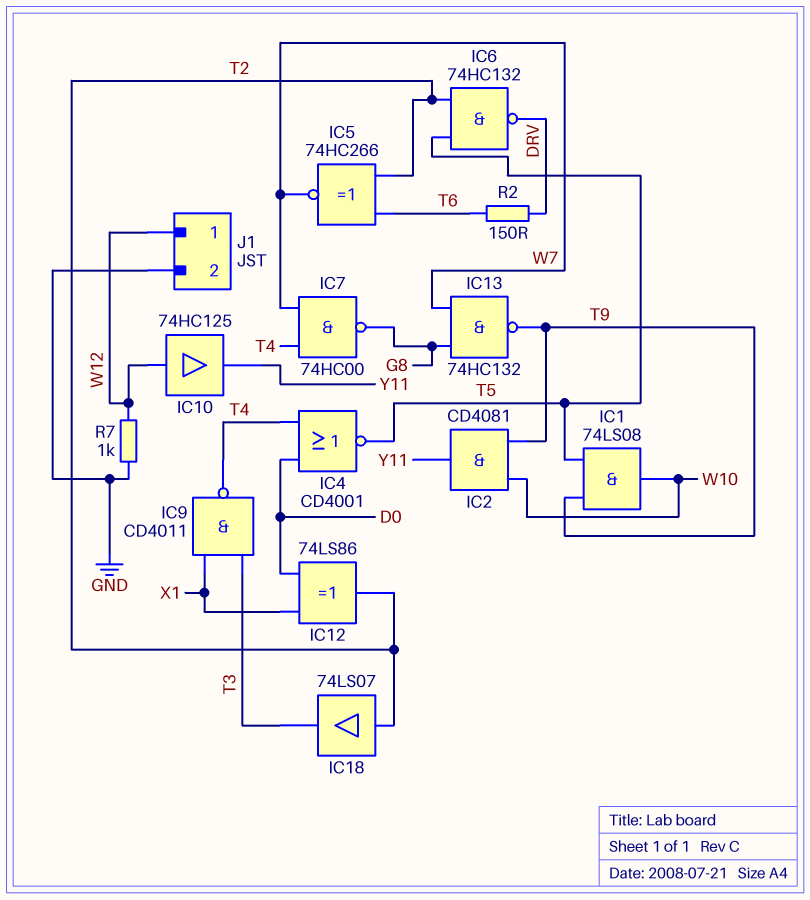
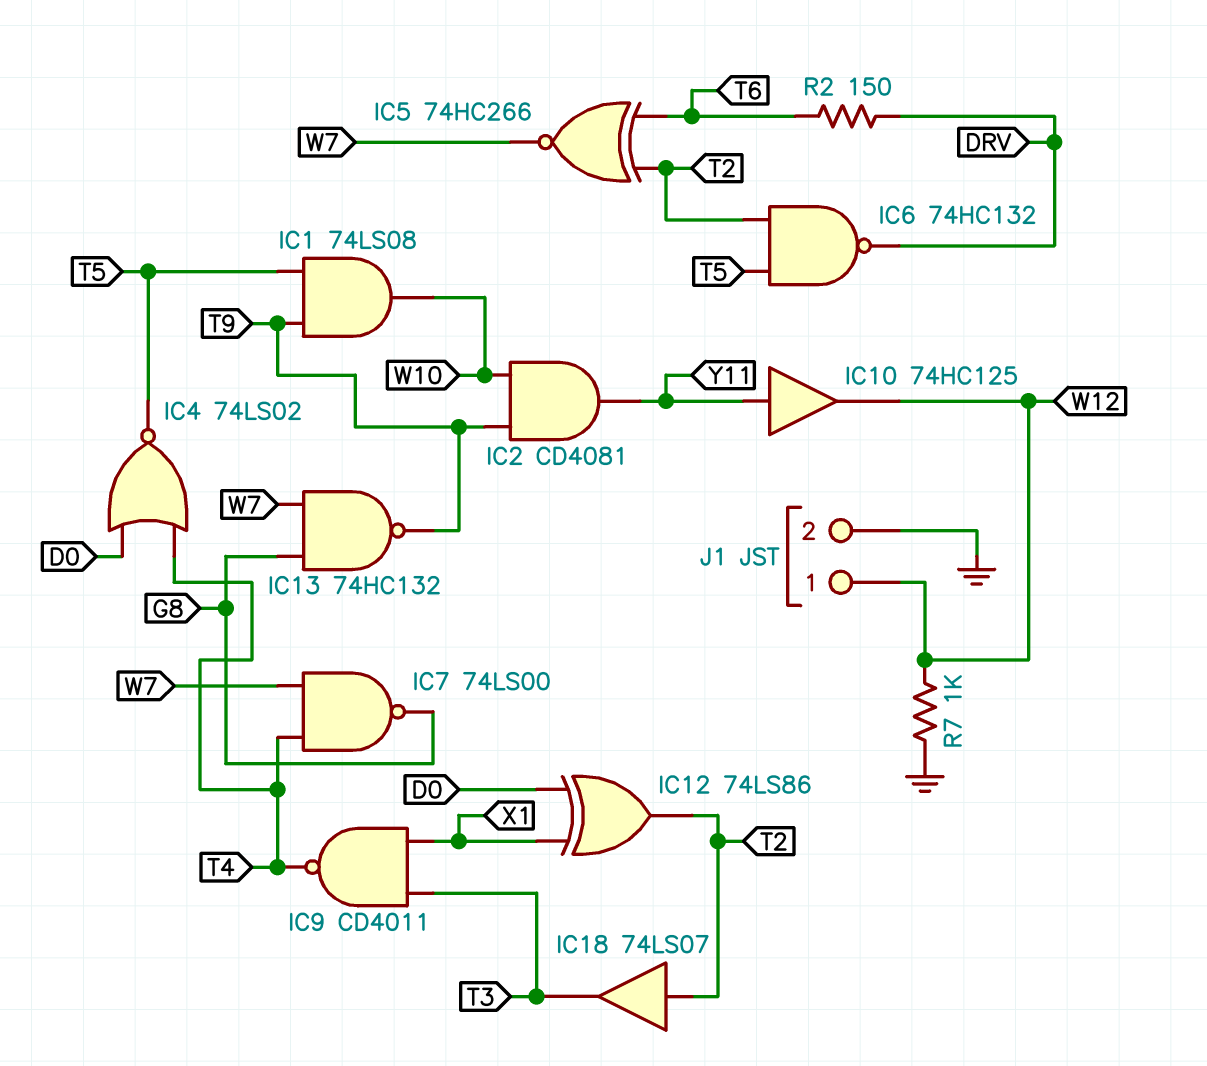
IC4: NOR CD4001 (in D0, in T4, out T5) -> NOR 74LS02 (in D0, in T4, out T5)
IC7: NAND 74HC00 (in T4, in W7, out G8) -> NAND 74LS00 (in T4, in W7, out G8)
IC10: buffer 74HC125 (in W12, out Y11) -> buffer 74HC125 (in Y11, out W12)

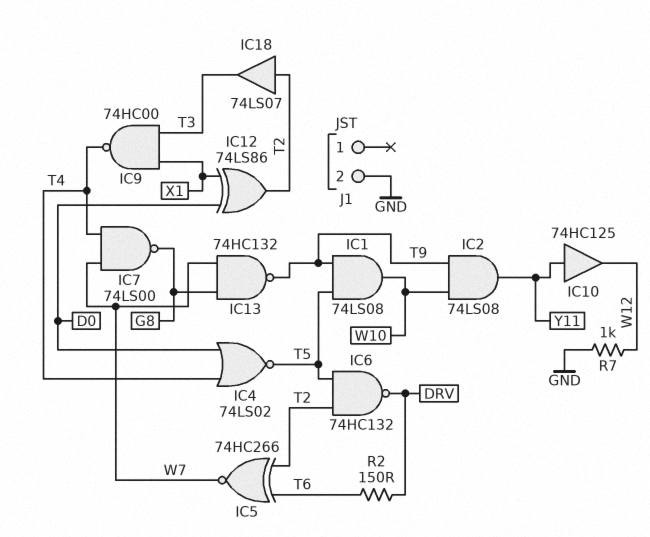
IC2: AND CD4081 (in T9, in W10, out Y11) -> AND 74LS08 (in T9, in W10, out Y11)
IC9: NAND CD4011 (in T3, in X1, out T4) -> NAND 74HC00 (in T3, in X1, out T4)
J1 pin 1: W12 -> none

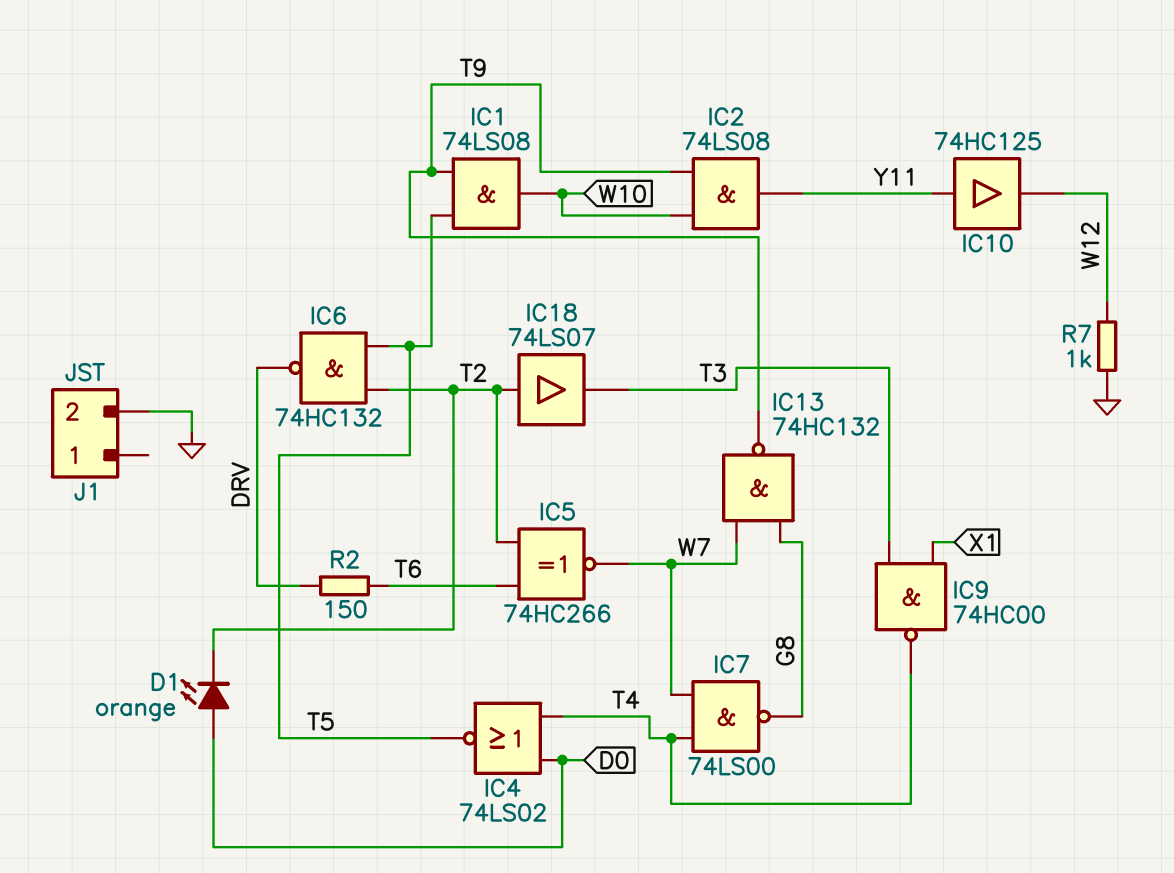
D1: none -> LED orange (A D0, K T2)
IC12: XOR 74LS86 (in D0, in X1, out T2) -> none

